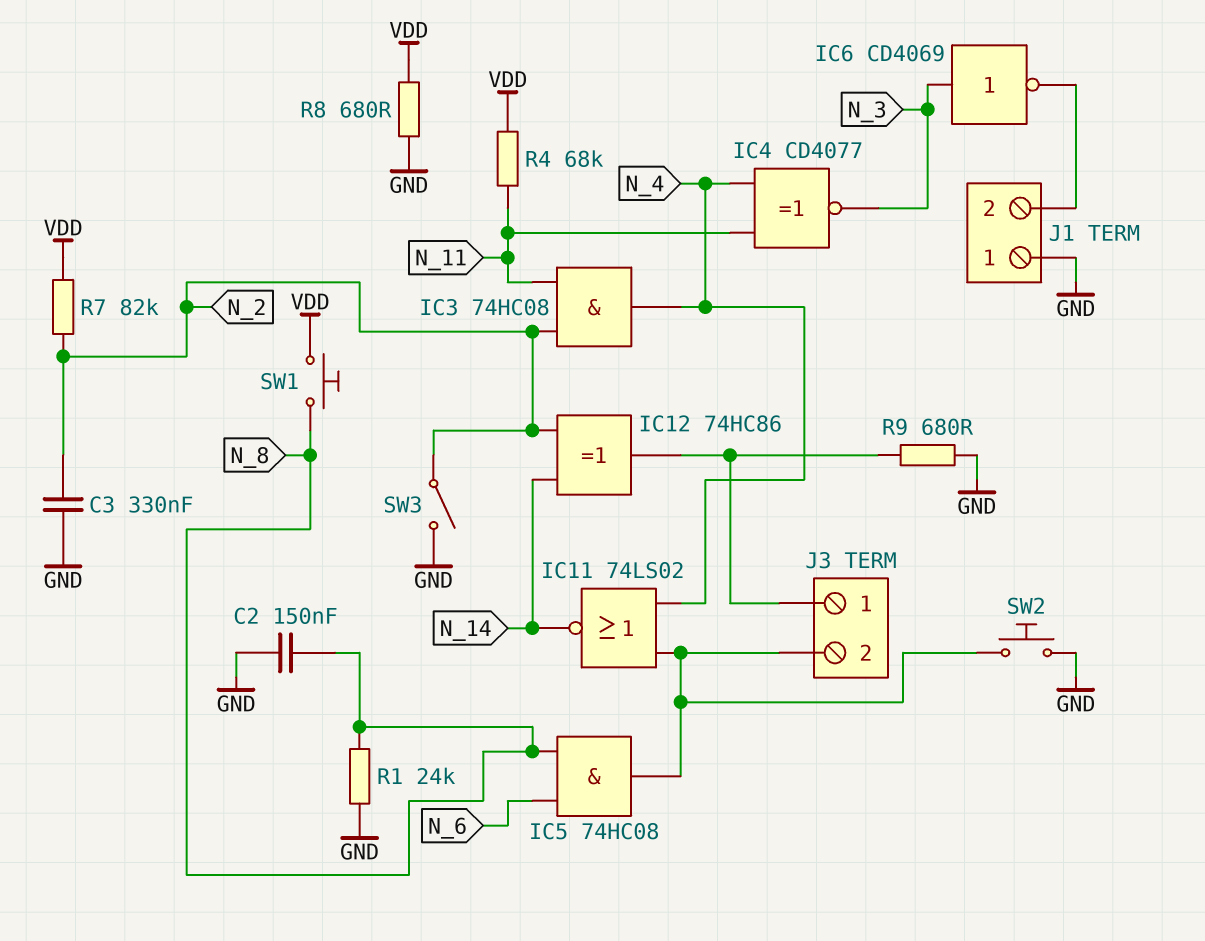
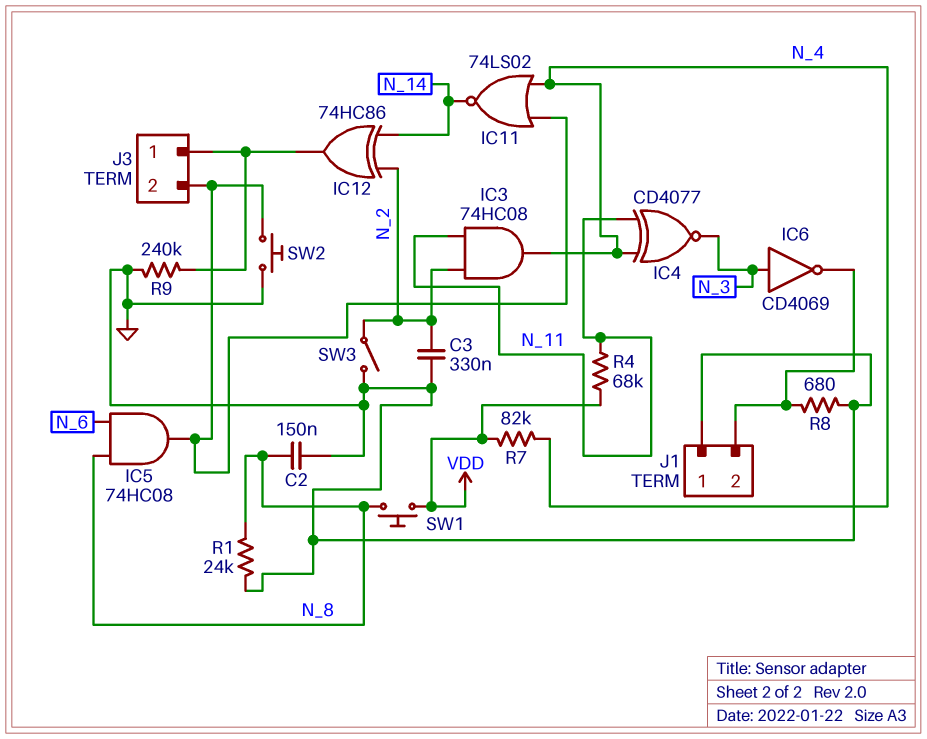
R7: 82k (N_2, VDD) -> 82k (N_4, VDD)
R8: 680 (GND, VDD) -> 680 (GND, J1/2)
R9: 680 (GND, J3/1) -> 240k (GND, J3/1)

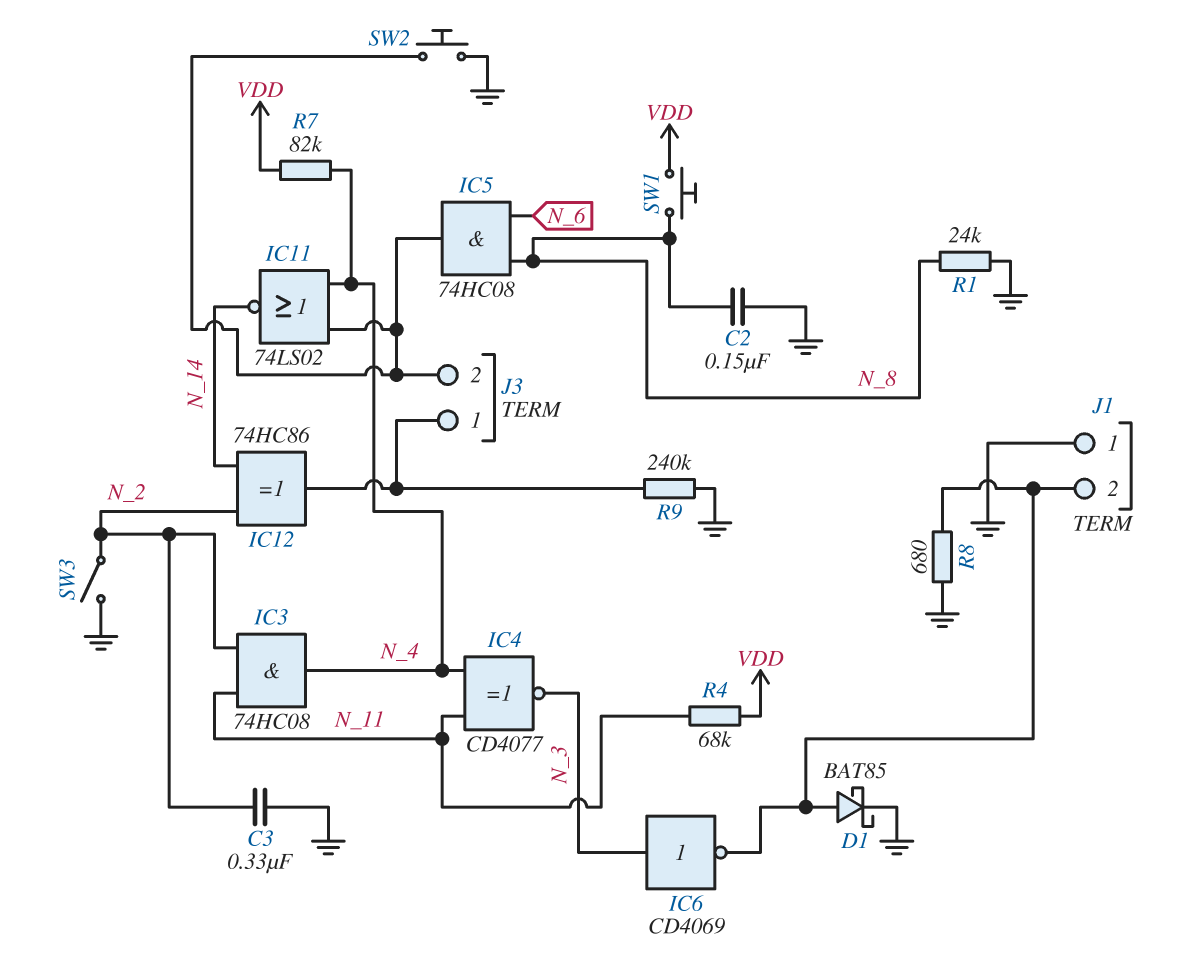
D1: none -> schottky BAT85 (A J1/2, K GND)

